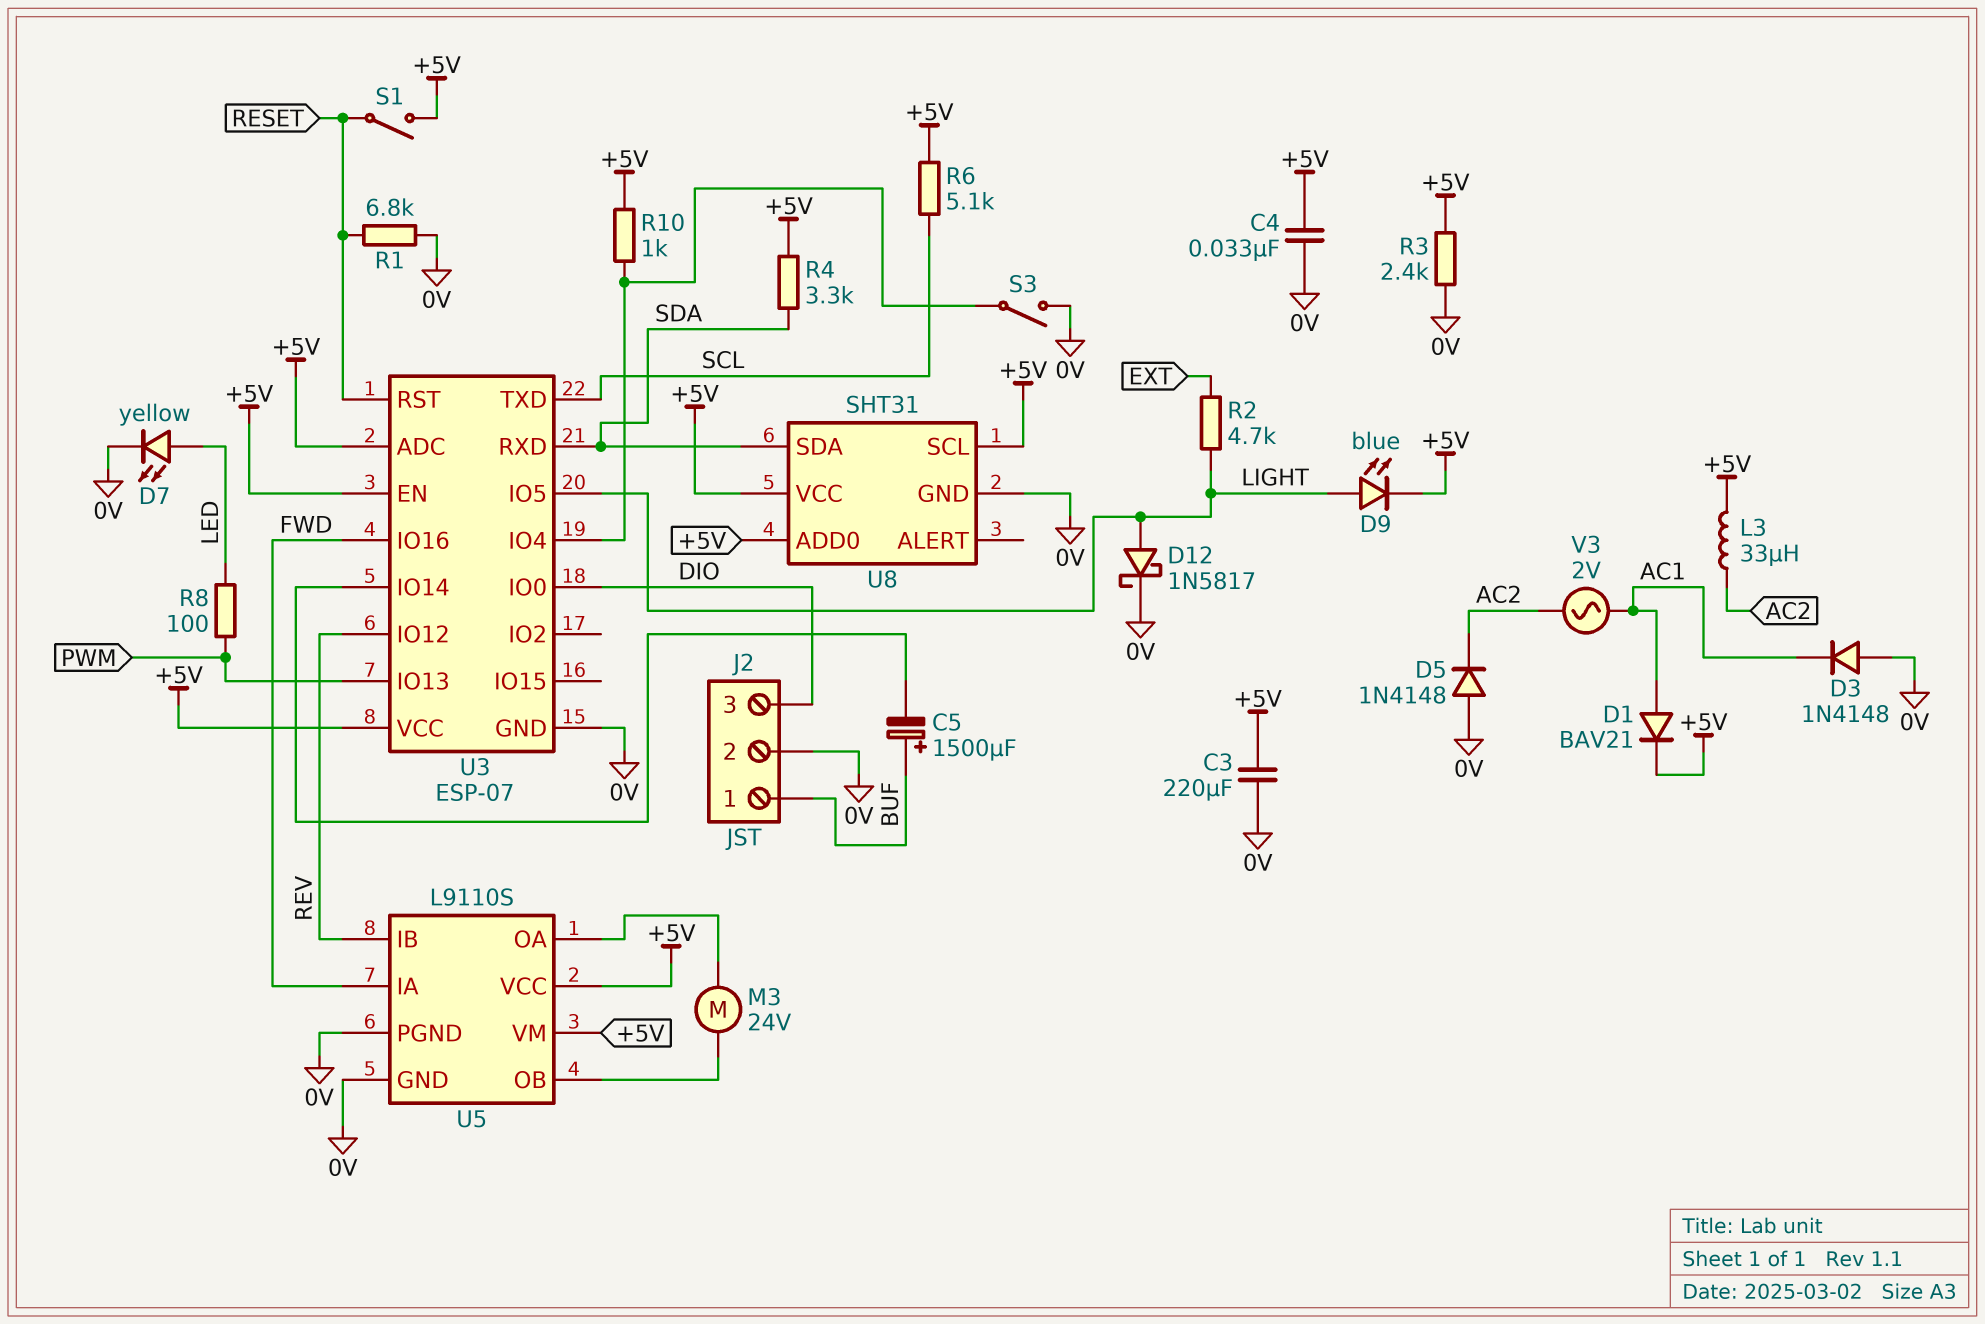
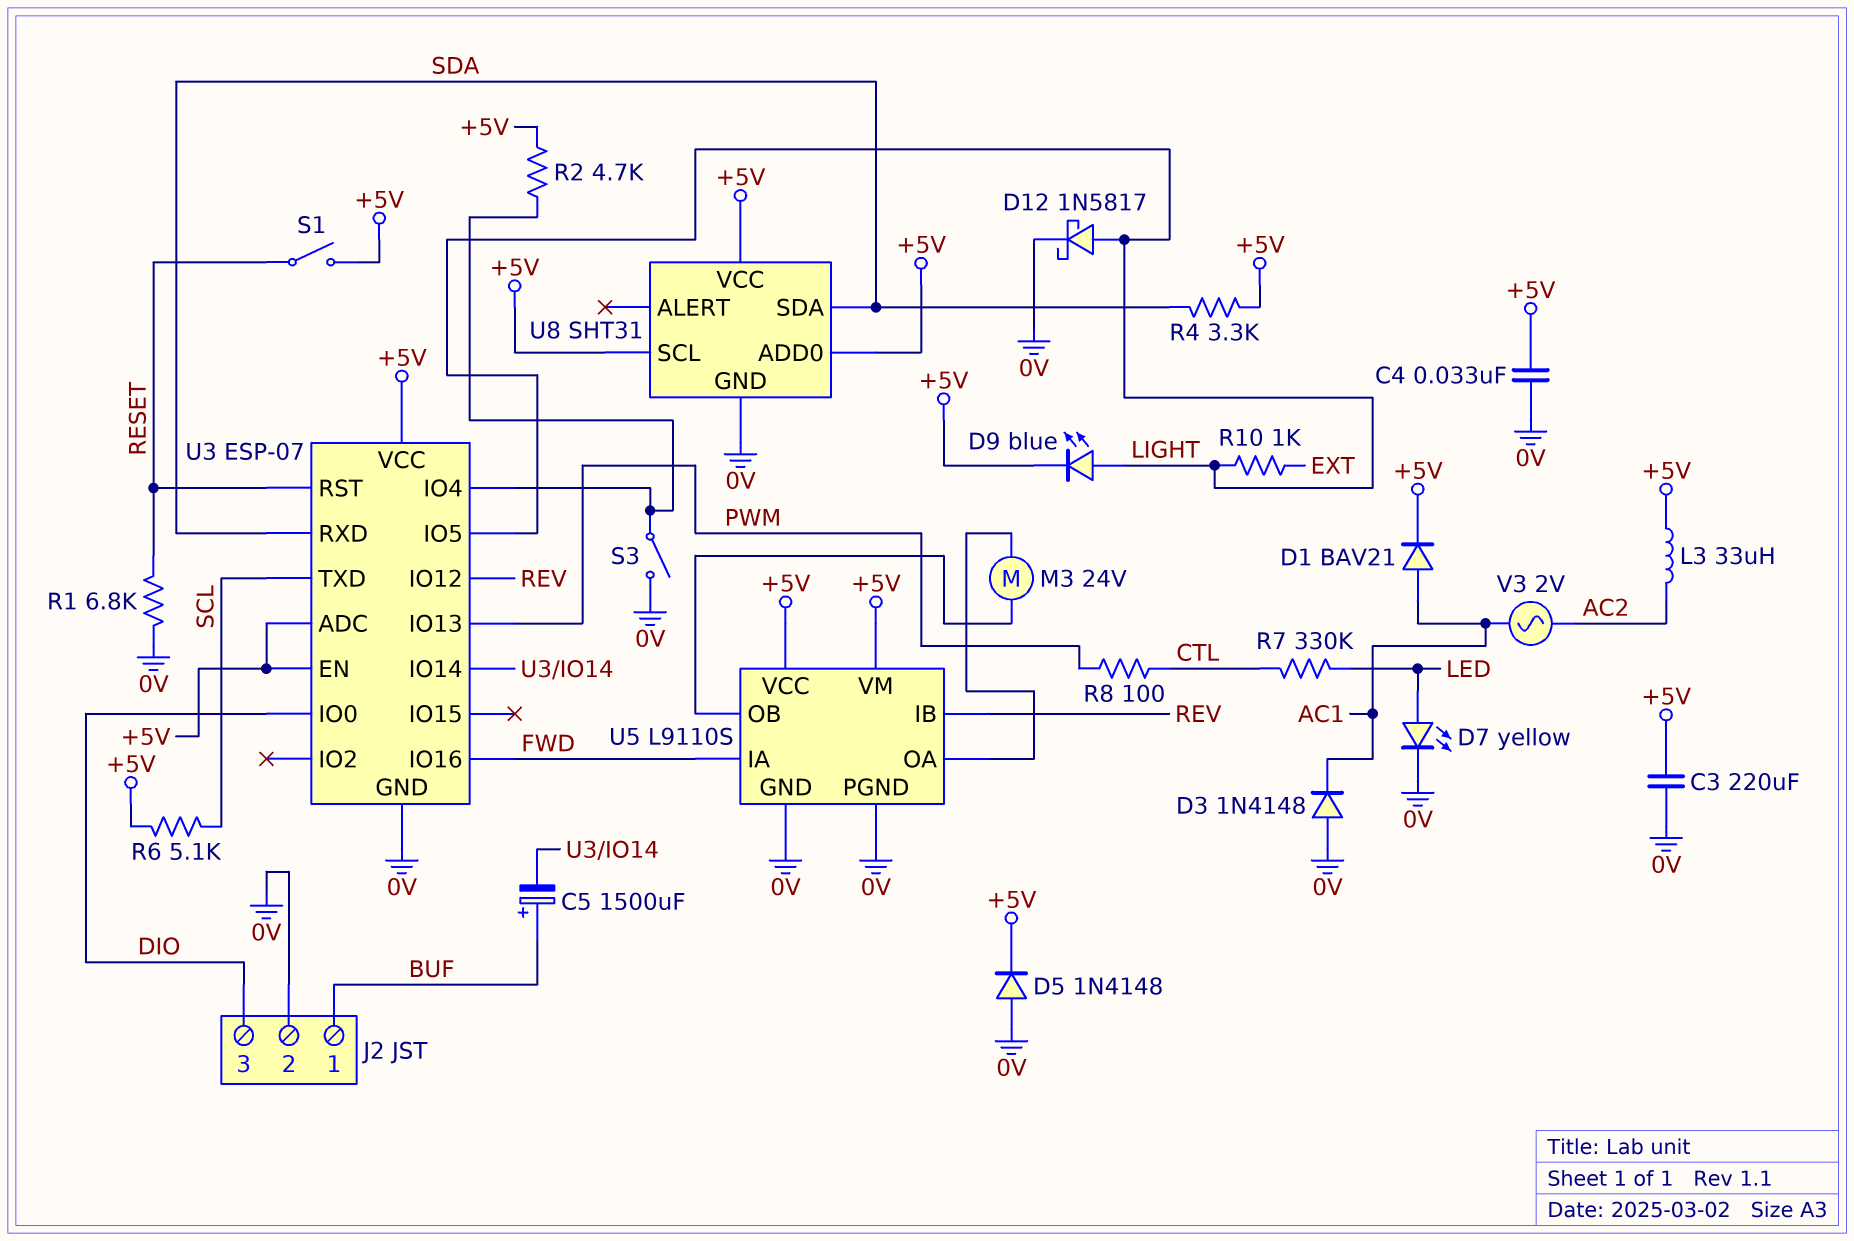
D5: diode 1N4148 (A 0V, K AC2) -> diode 1N4148 (A 0V, K +5V)
R2: 4.7k (EXT, LIGHT) -> 4.7k (+5V, U3/IO4)
R3: 2.4k (+5V, 0V) -> none
R7: none -> 330k (CTL, LED)
R8: 100 (LED, PWM) -> 100 (CTL, PWM)
R10: 1k (+5V, U3/IO4) -> 1k (EXT, LIGHT)

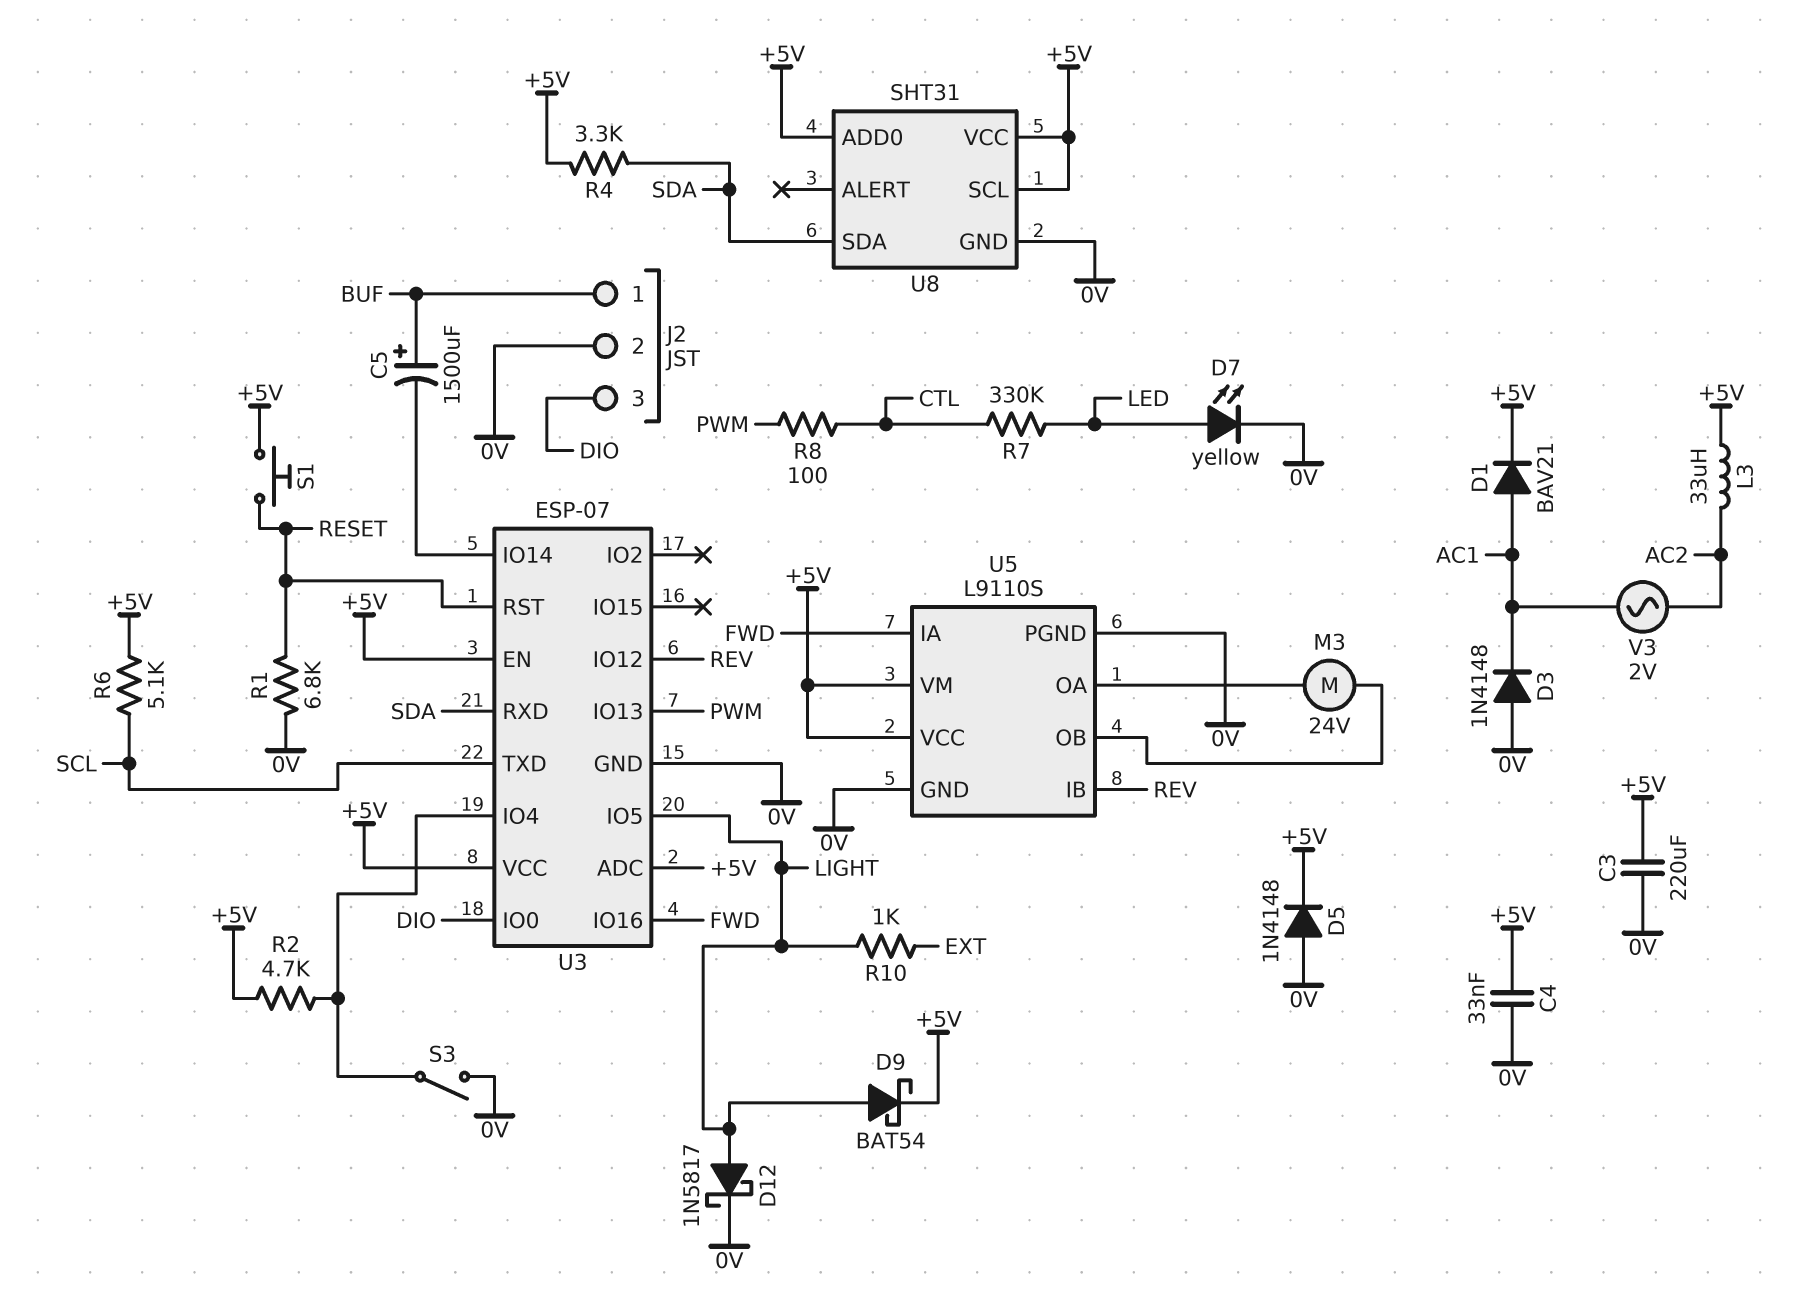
D9: LED blue (A LIGHT, K +5V) -> schottky BAT54 (A LIGHT, K +5V)
S1: switch (+5V, RESET) -> button (+5V, RESET)

